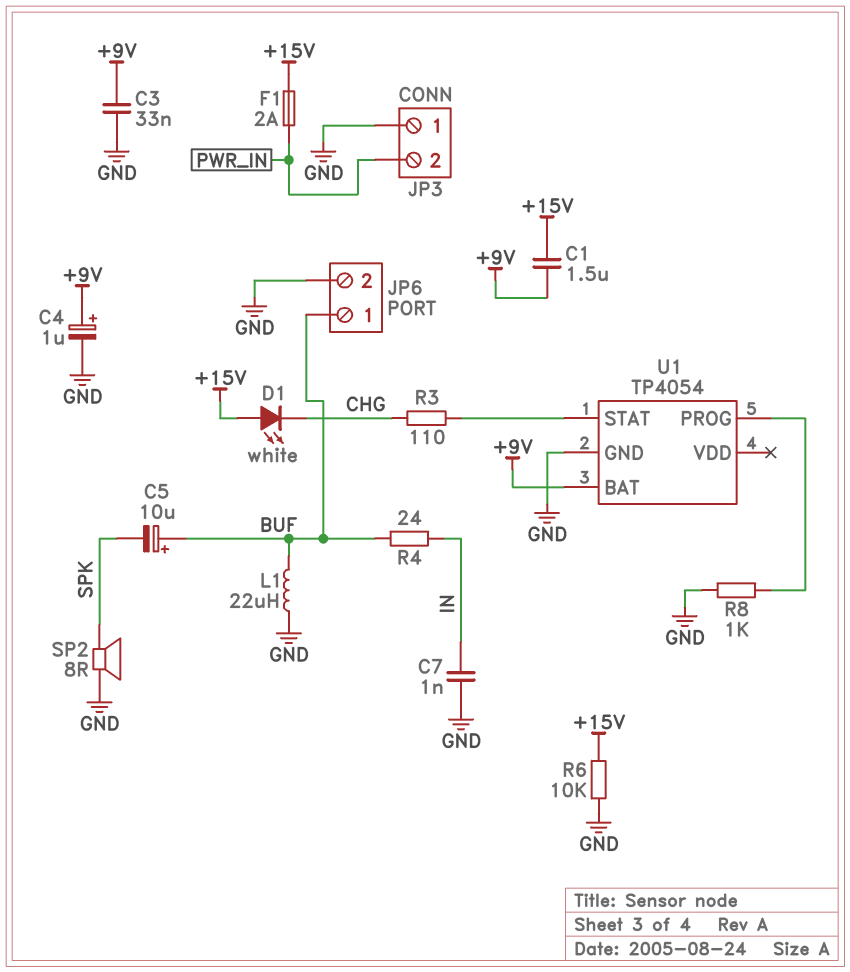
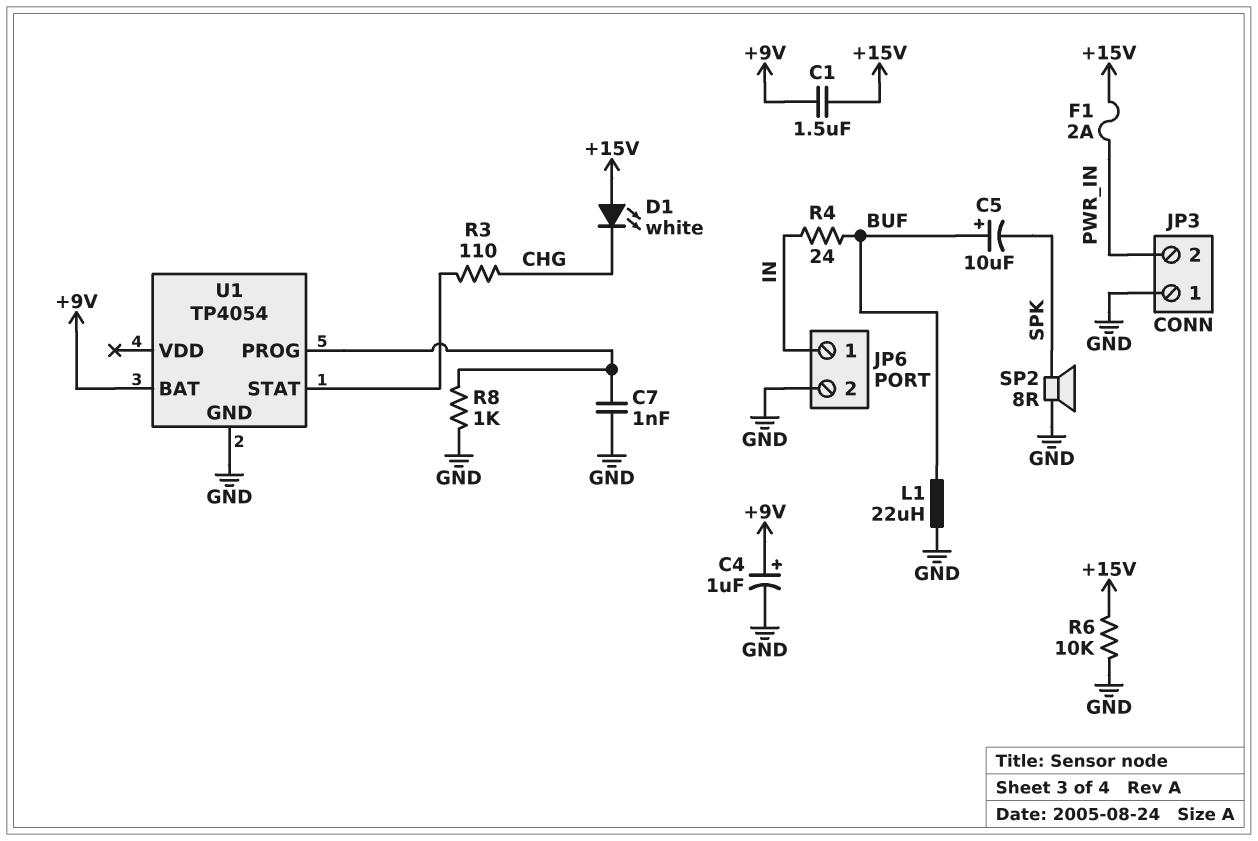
C3: 33nF (+9V, GND) -> none
C7: 1nF (GND, IN) -> 1nF (GND, U1/PROG)
JP6 pin 1: BUF -> IN

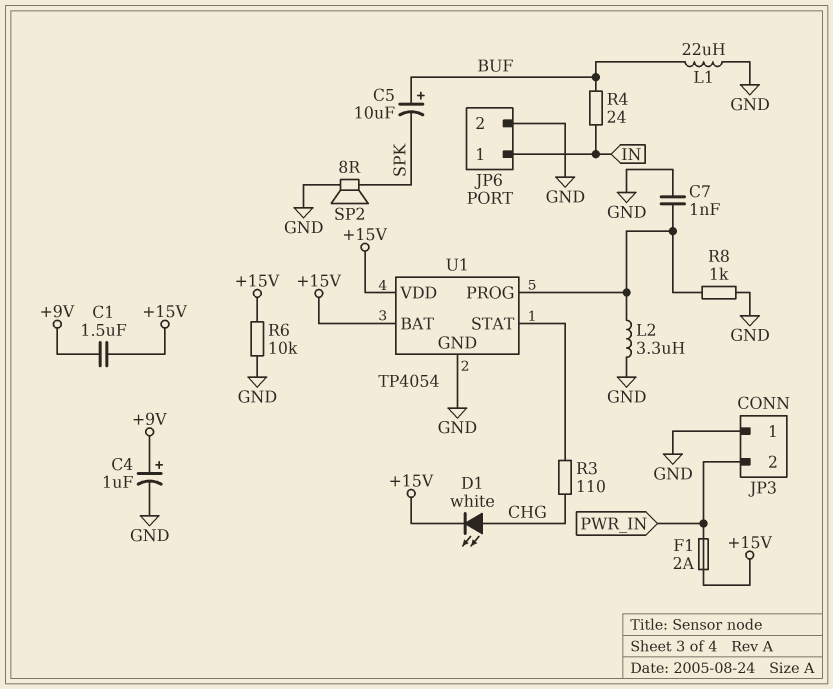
D1: LED white (A +15V, K CHG) -> LED white (A CHG, K +15V)
L2: none -> 3.3uH (GND, U1/PROG)
U1 pin BAT: +9V -> +15V
U1 pin VDD: none -> +15V

